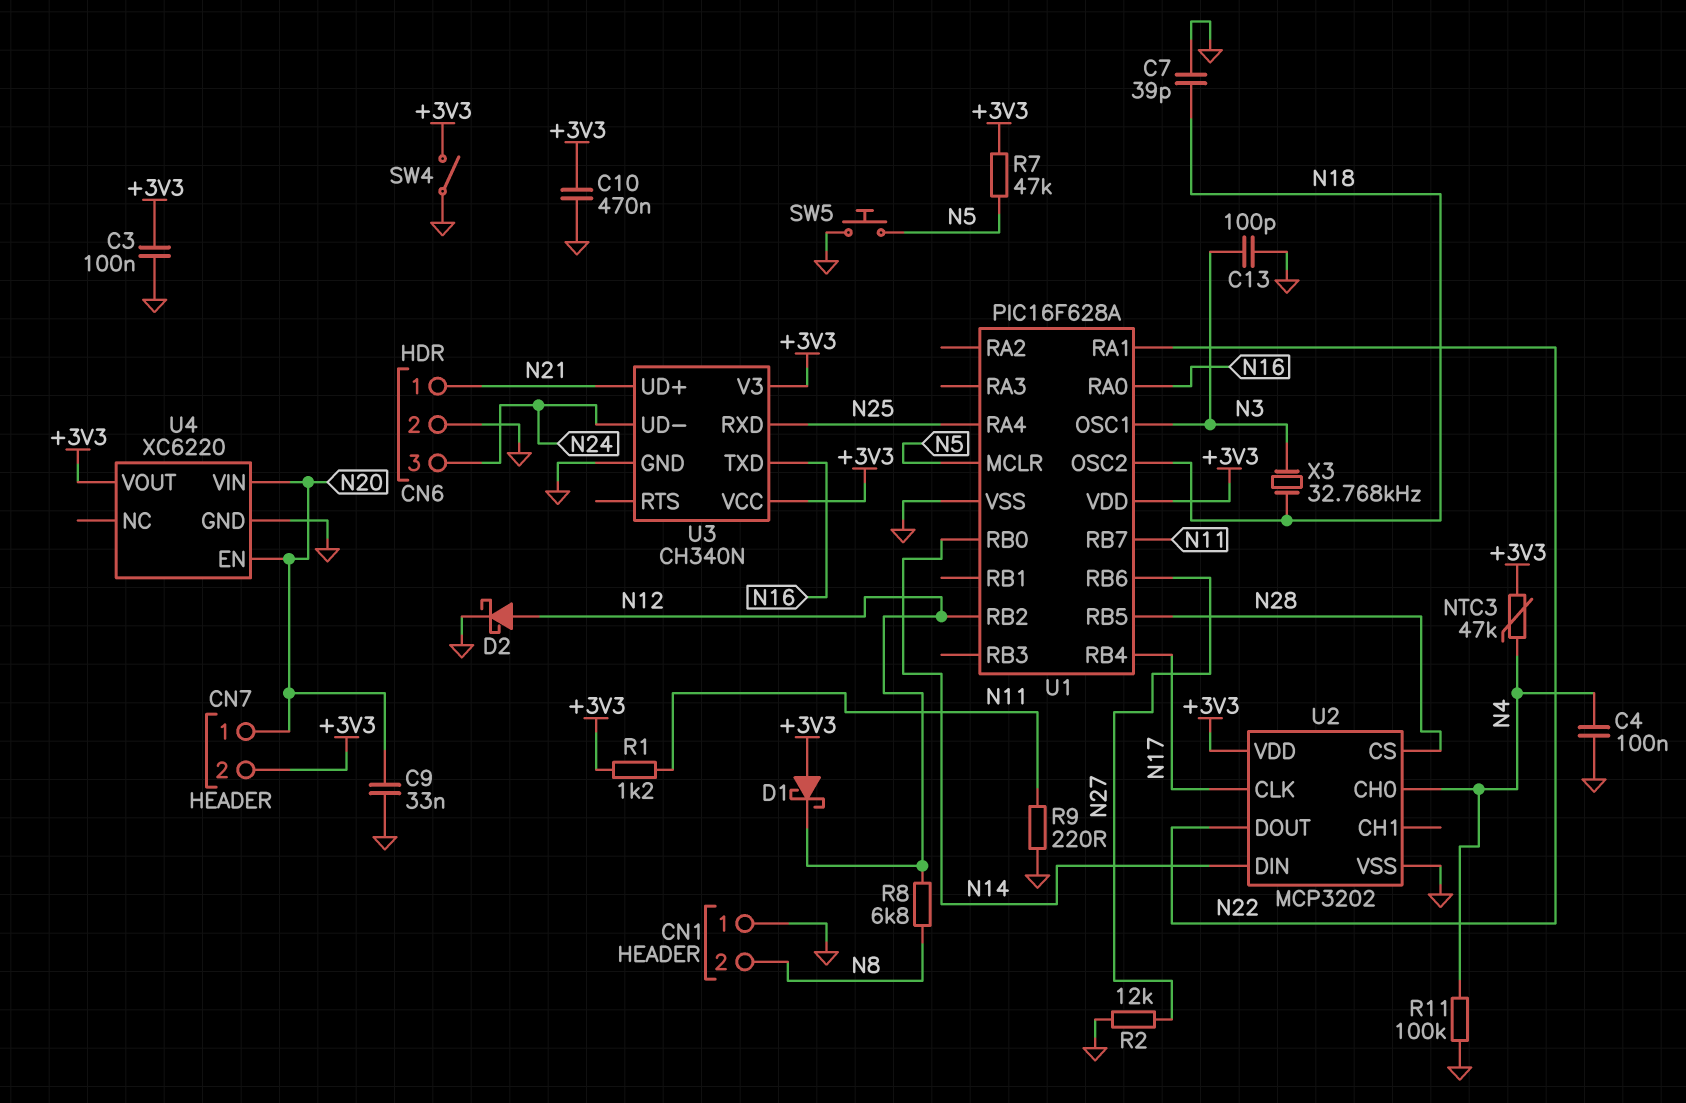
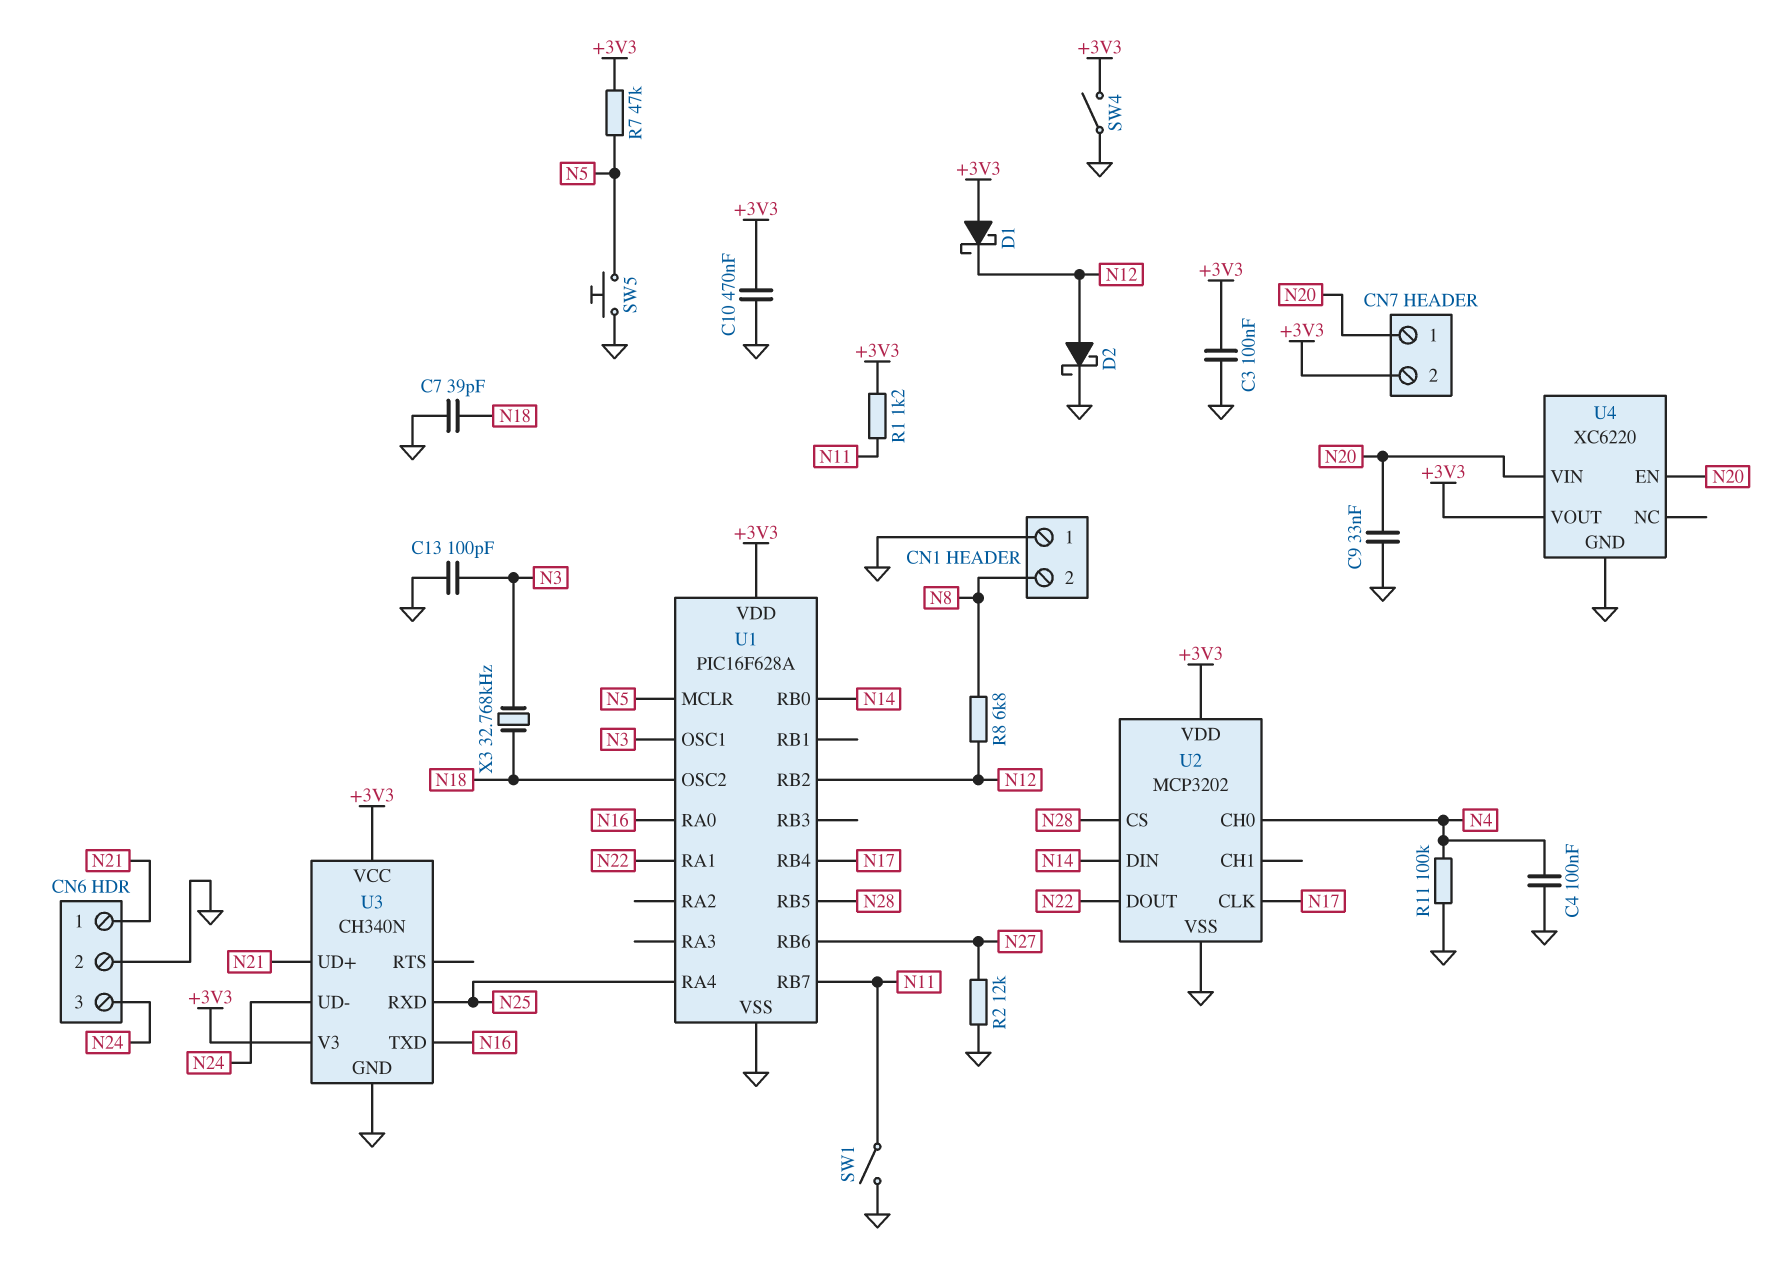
NTC3: 47k (+3V3, N4) -> none
R9: 220 (GND, N11) -> none
SW1: none -> switch (GND, N11)

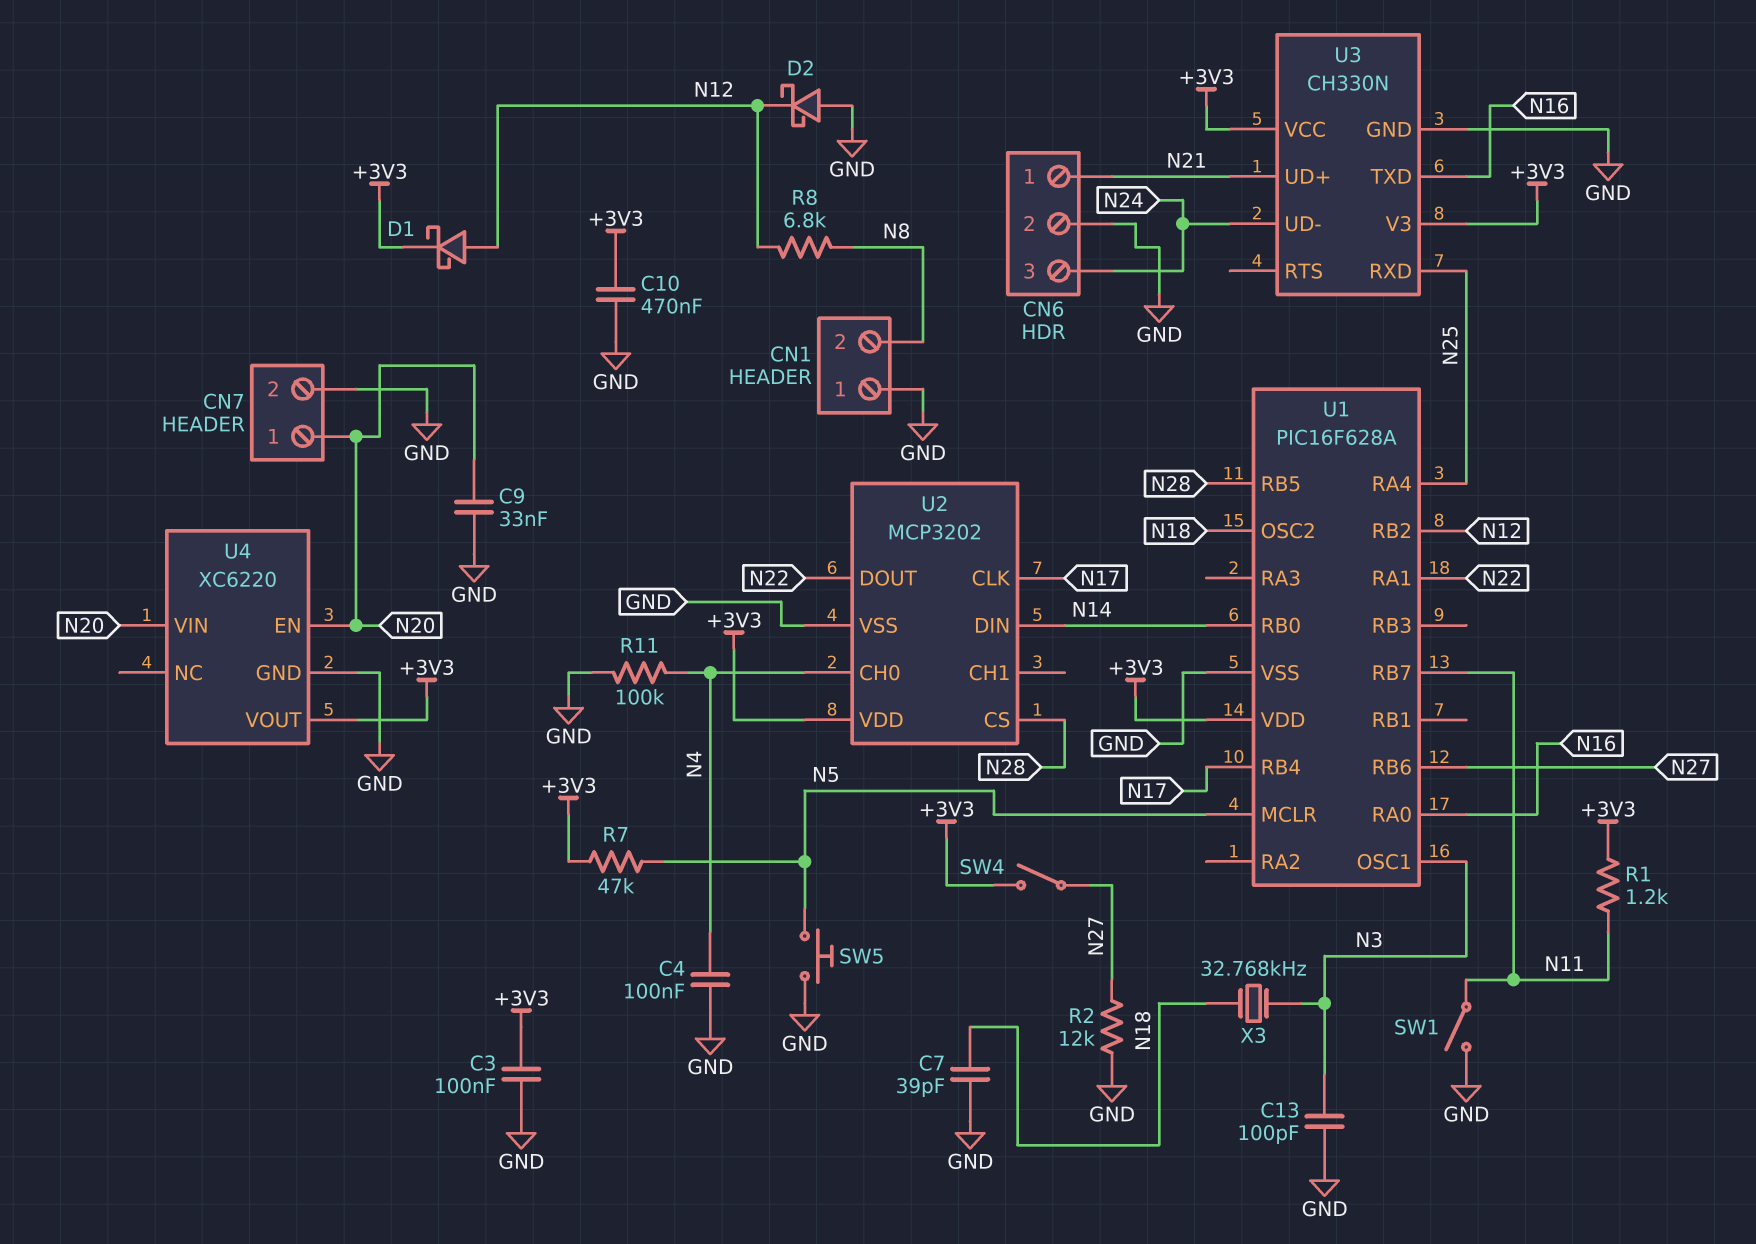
CN7 pin 2: +3V3 -> GND
D1: schottky (A +3V3, K N12) -> schottky (A N12, K +3V3)
D2: schottky (A N12, K GND) -> schottky (A GND, K N12)
SW4: switch (+3V3, GND) -> switch (+3V3, N27)
U3: CH340N -> CH330N

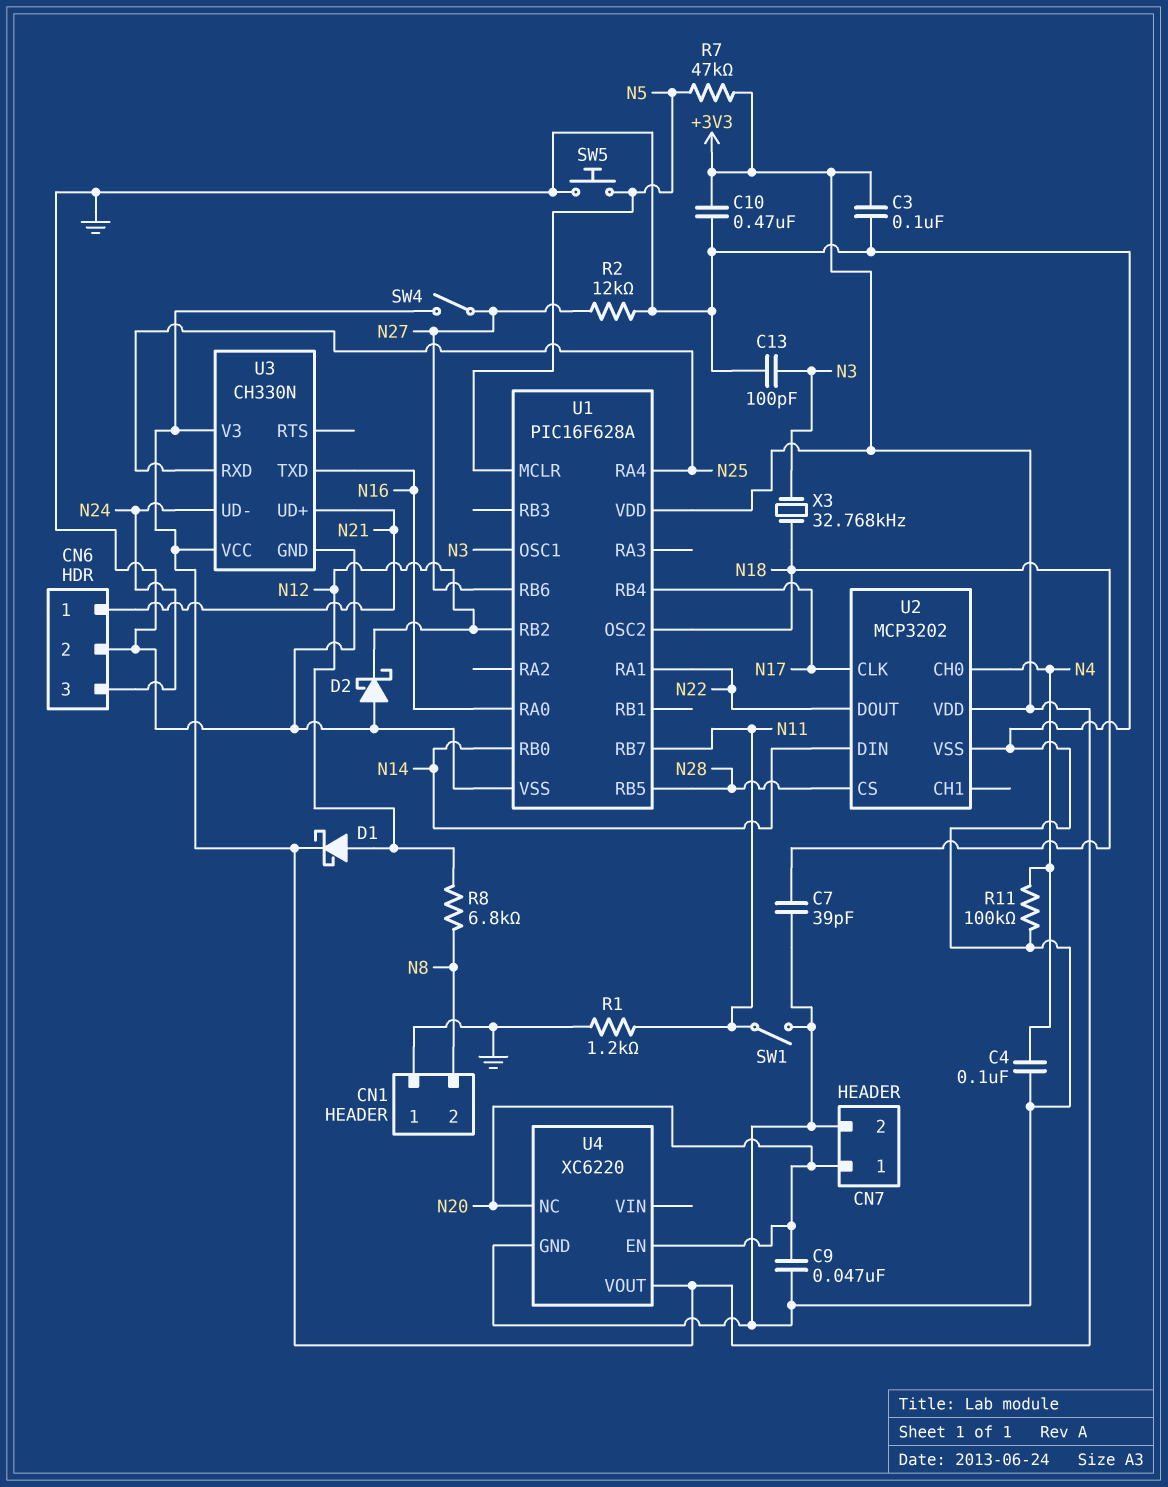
C9: 33nF (GND, N20) -> 47nF (GND, N20)
R1: 1.2k (+3V3, N11) -> 1.2k (GND, N11)
U4 pin NC: none -> N20
U4 pin VIN: N20 -> none

